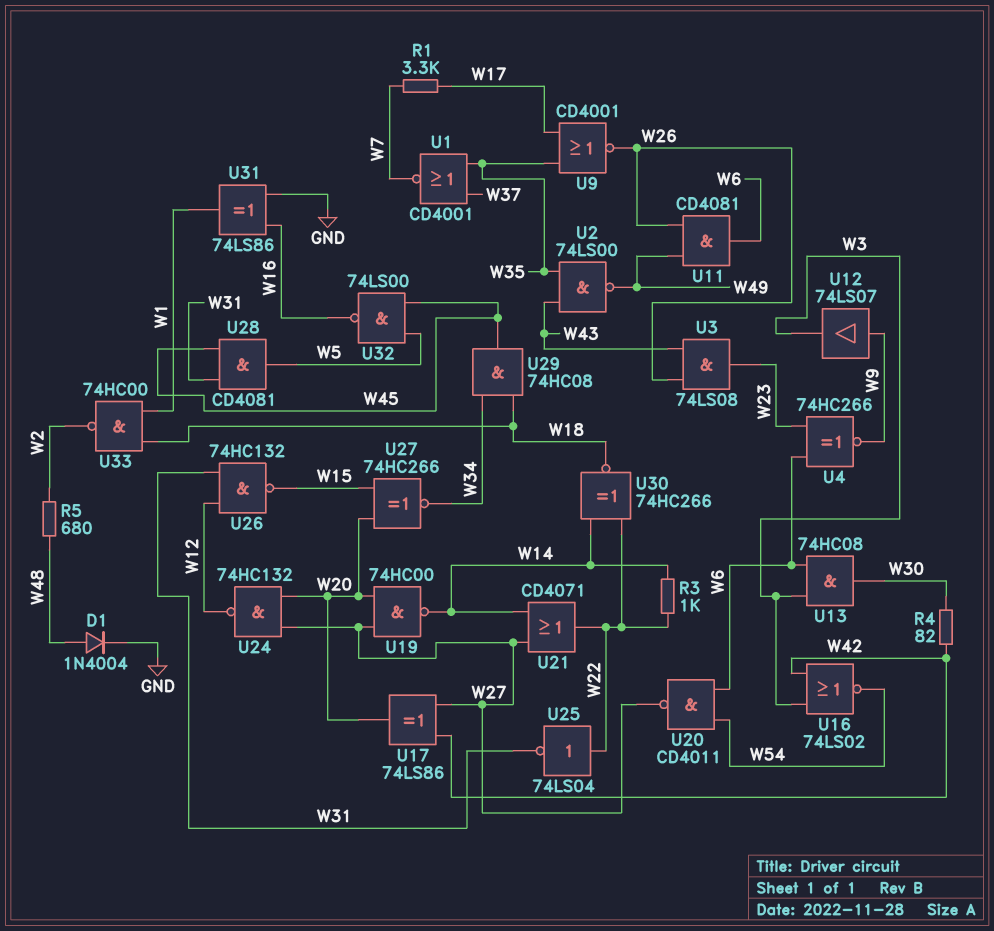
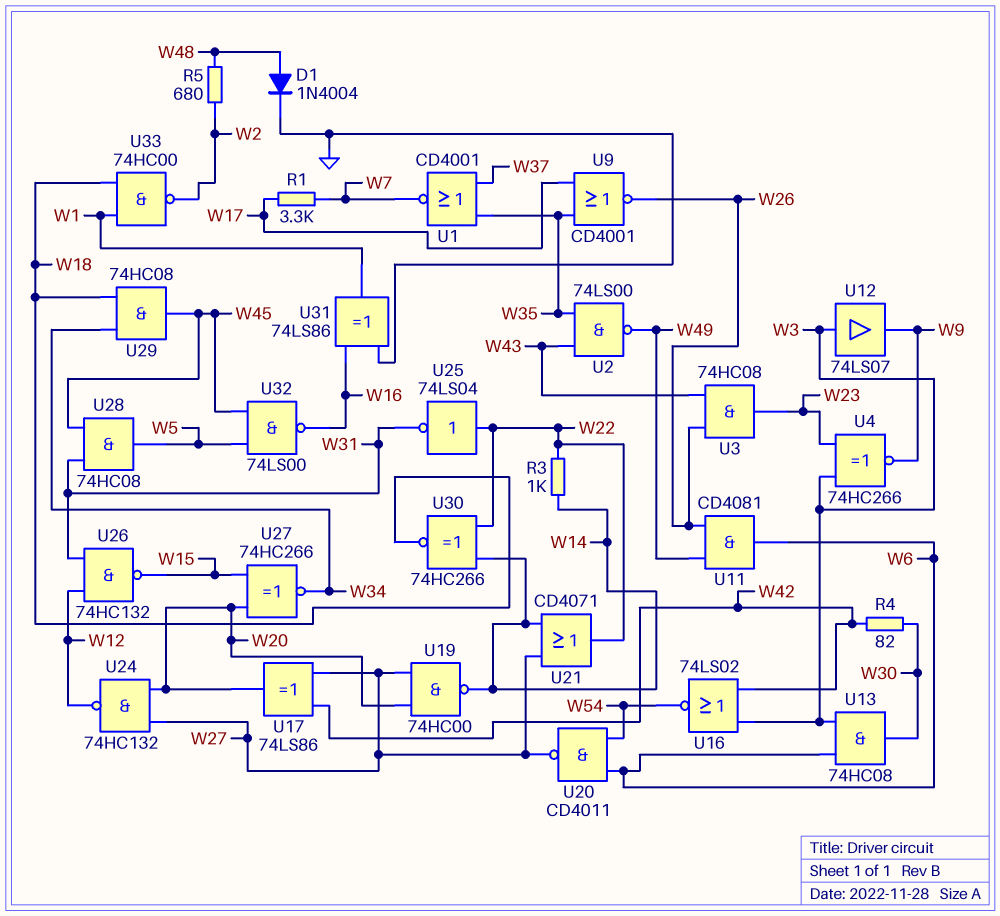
U3: AND 74LS08 (in W26, in W43, out W23) -> AND 74HC08 (in W26, in W43, out W23)
U4: XNOR 74HC266 (in W6, in W23, out W9) -> XNOR 74HC266 (in W3, in W23, out W9)
U12: buffer 74LS07 (in W9, out W3) -> buffer 74LS07 (in W3, out W9)
U28: AND CD4081 (in W31, in W45, out W5) -> AND 74HC08 (in W31, in W45, out W5)

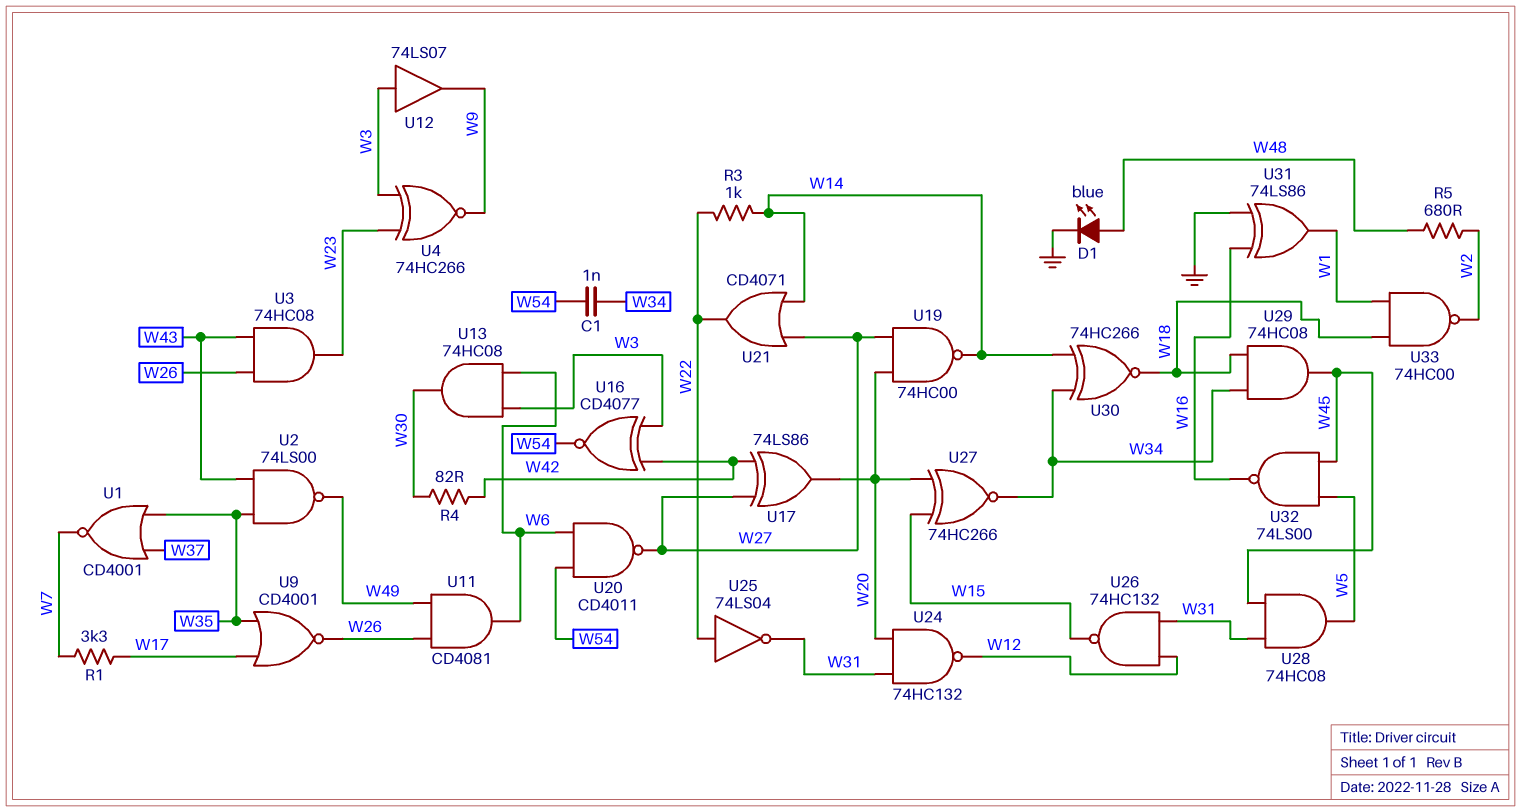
C1: none -> 1nF (W34, W54)
D1: diode 1N4004 (A W48, K GND) -> LED blue (A W48, K GND)
U16: NOR 74LS02 (in W3, in W42, out W54) -> XNOR CD4077 (in W3, in W42, out W54)
U24: NAND 74HC132 (in W20, in W27, out W12) -> NAND 74HC132 (in W20, in W31, out W12)
U30: XNOR 74HC266 (in W14, in W22, out W18) -> XNOR 74HC266 (in W14, in W34, out W18)

